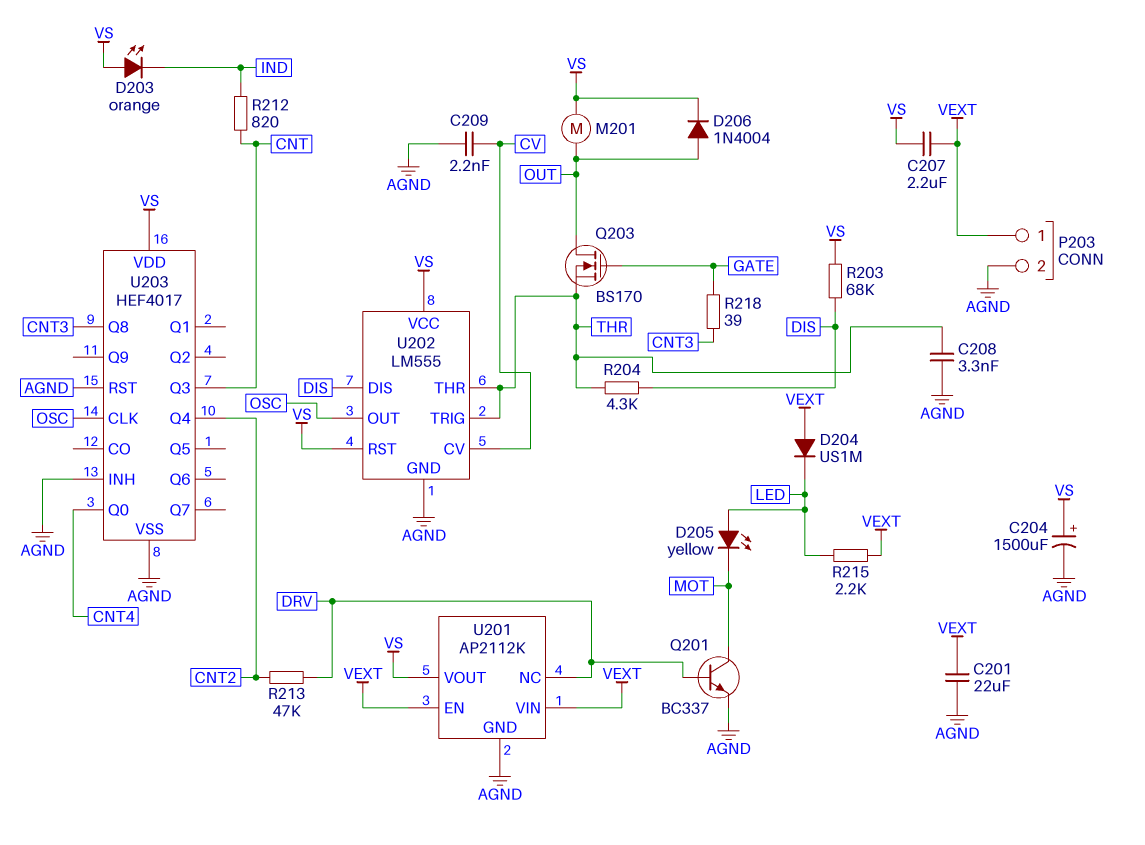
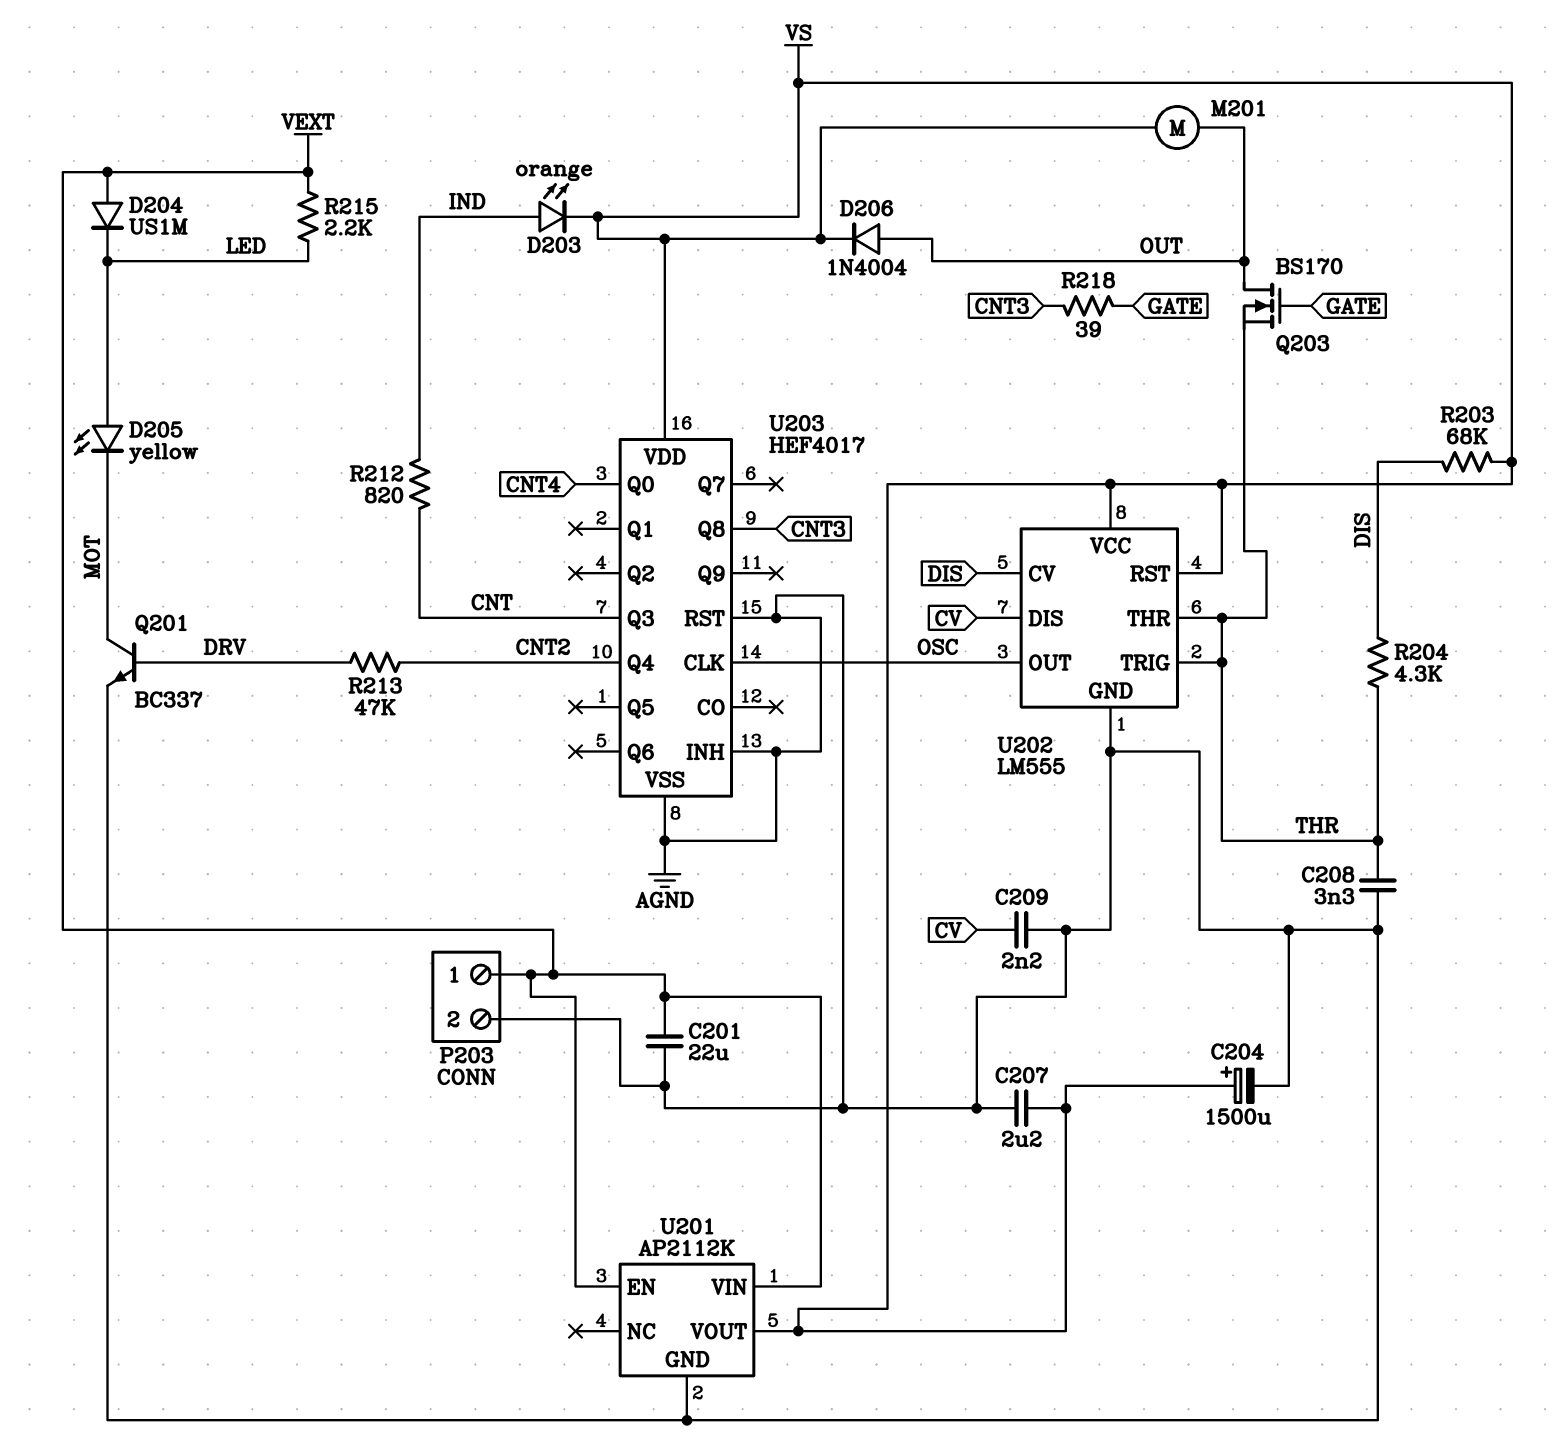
C207: 2.2uF (VEXT, VS) -> 2.2uF (AGND, VS)
D203: LED orange (A VS, K IND) -> LED orange (A IND, K VS)
U201 pin NC: DRV -> none
U202 pin CV: CV -> DIS
U202 pin DIS: DIS -> CV

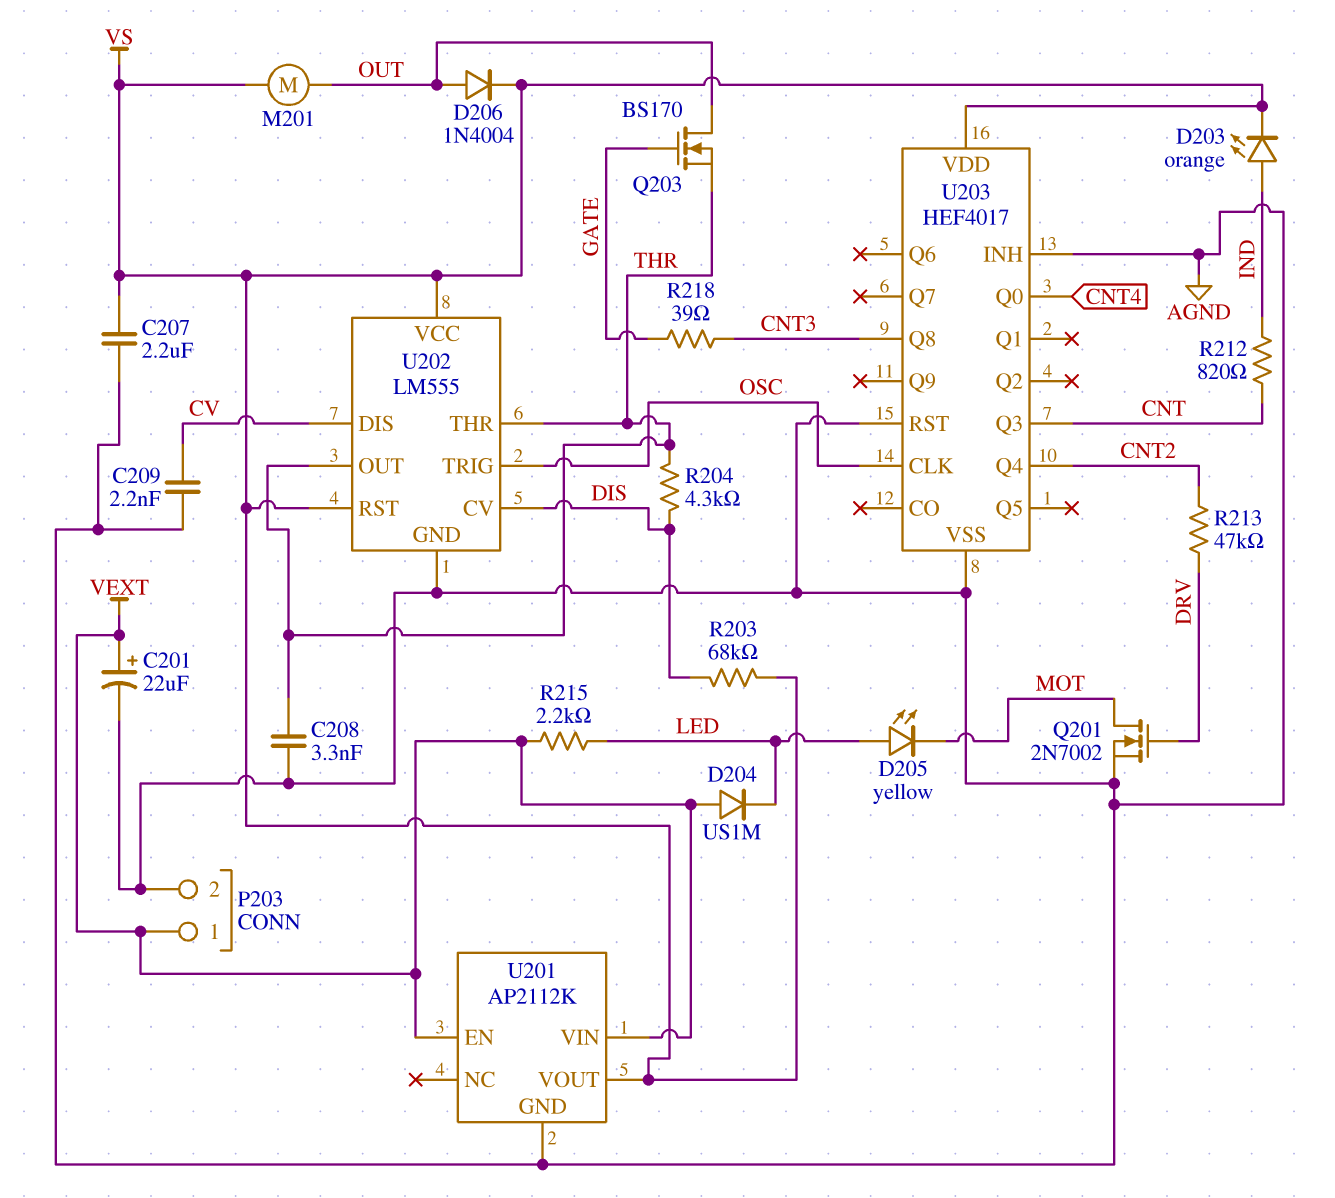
C201: 22uF (AGND, VEXT) -> 22uF (plus VEXT, minus AGND)
C204: 1500uF (plus VS, minus AGND) -> none
Q201: NPN BC337 (B DRV, C MOT, E AGND) -> NMOS 2N7002 (G DRV, D MOT, S AGND)
U202 pin OUT: OSC -> THR
U202 pin TRIG: THR -> OSC

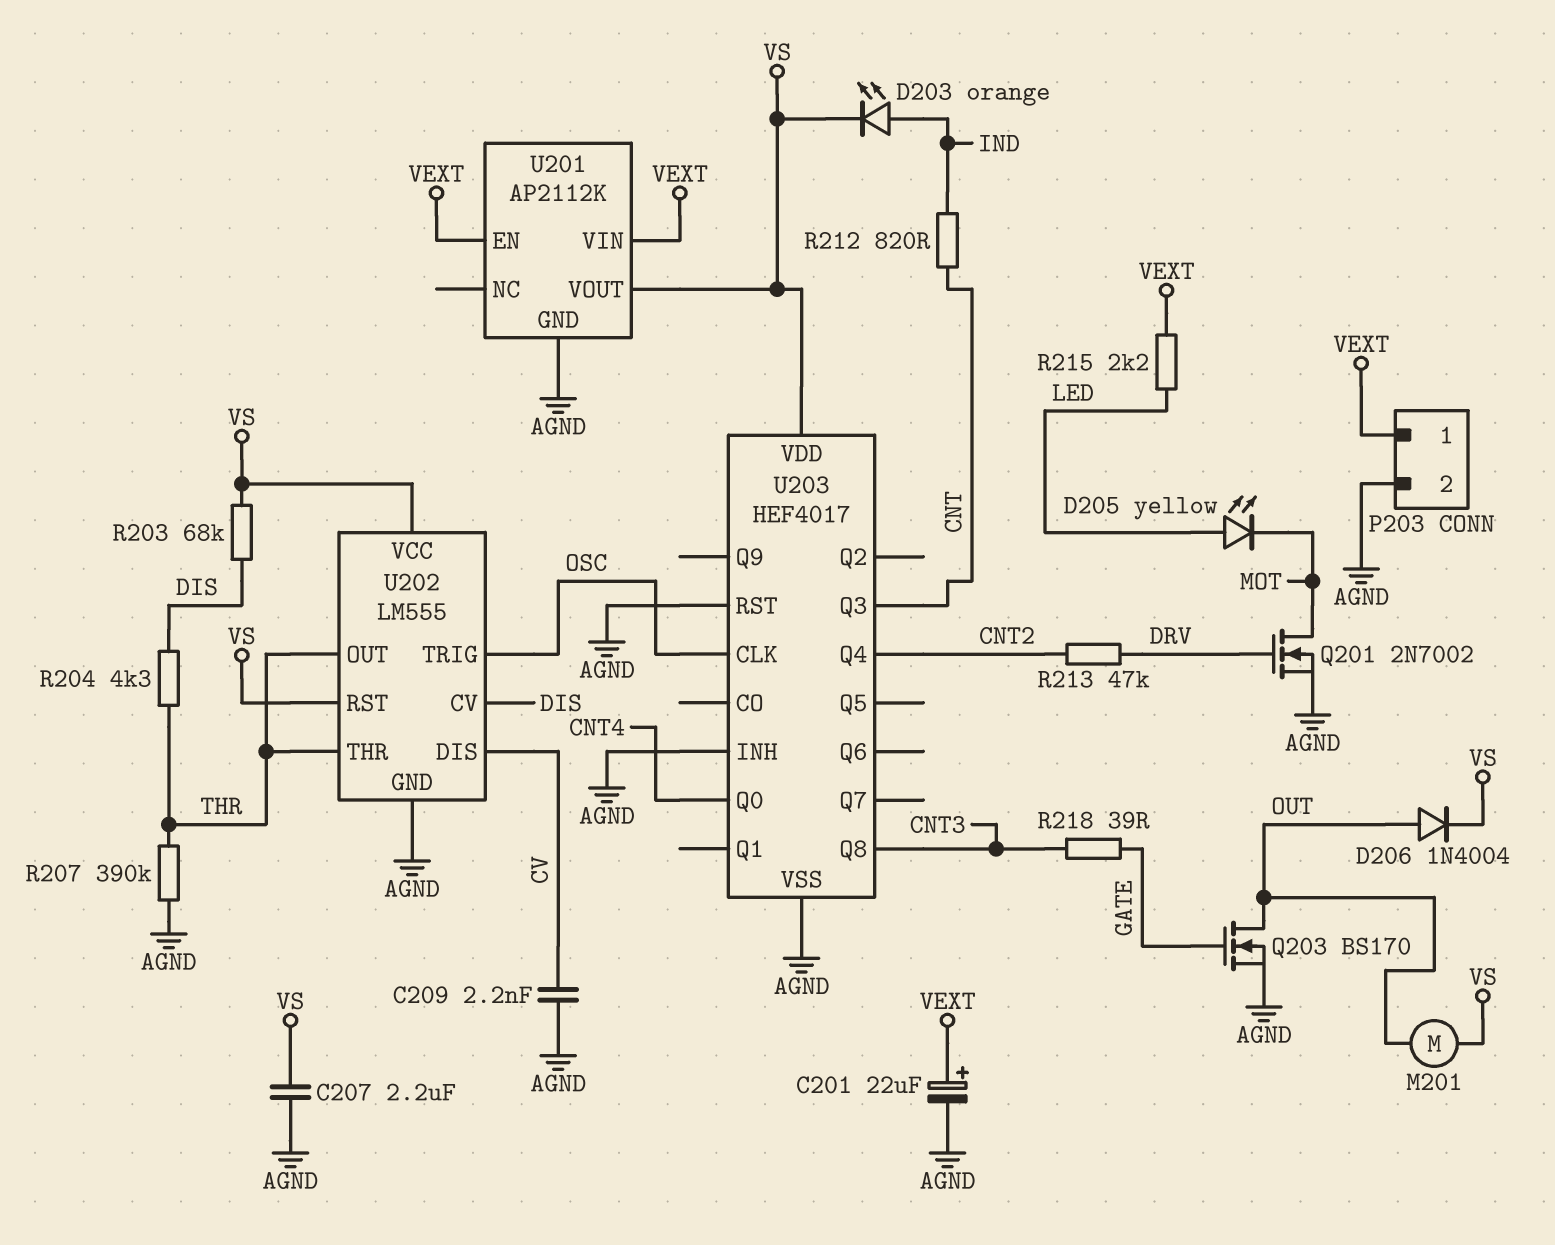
C208: 3.3nF (AGND, THR) -> none
D204: diode US1M (A VEXT, K LED) -> none
Q203: NMOS BS170 (G GATE, D OUT, S THR) -> NMOS BS170 (G GATE, D OUT, S AGND)
R207: none -> 390k (AGND, THR)

